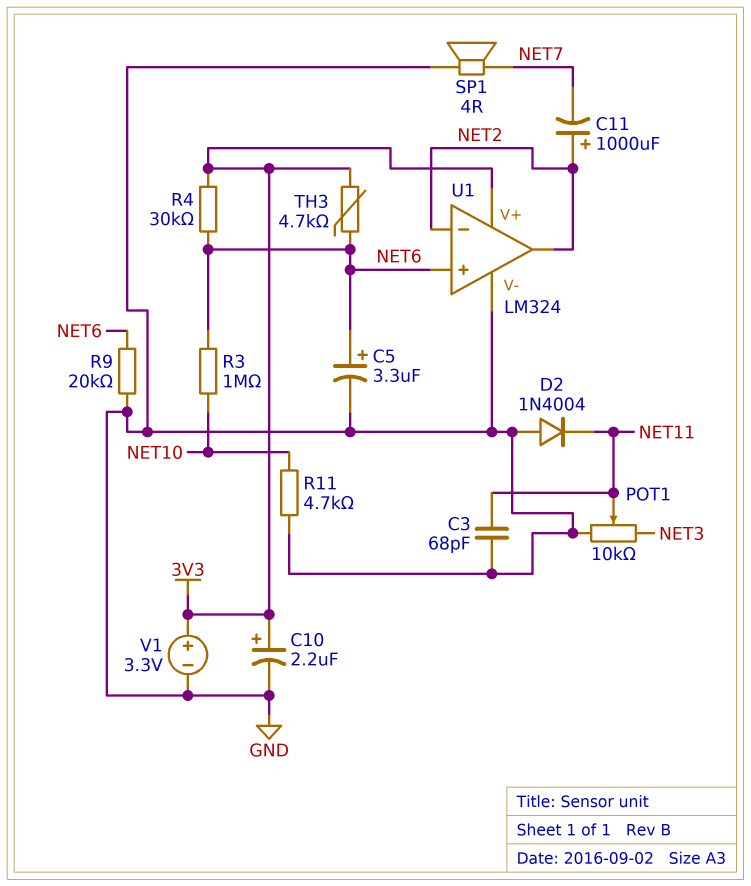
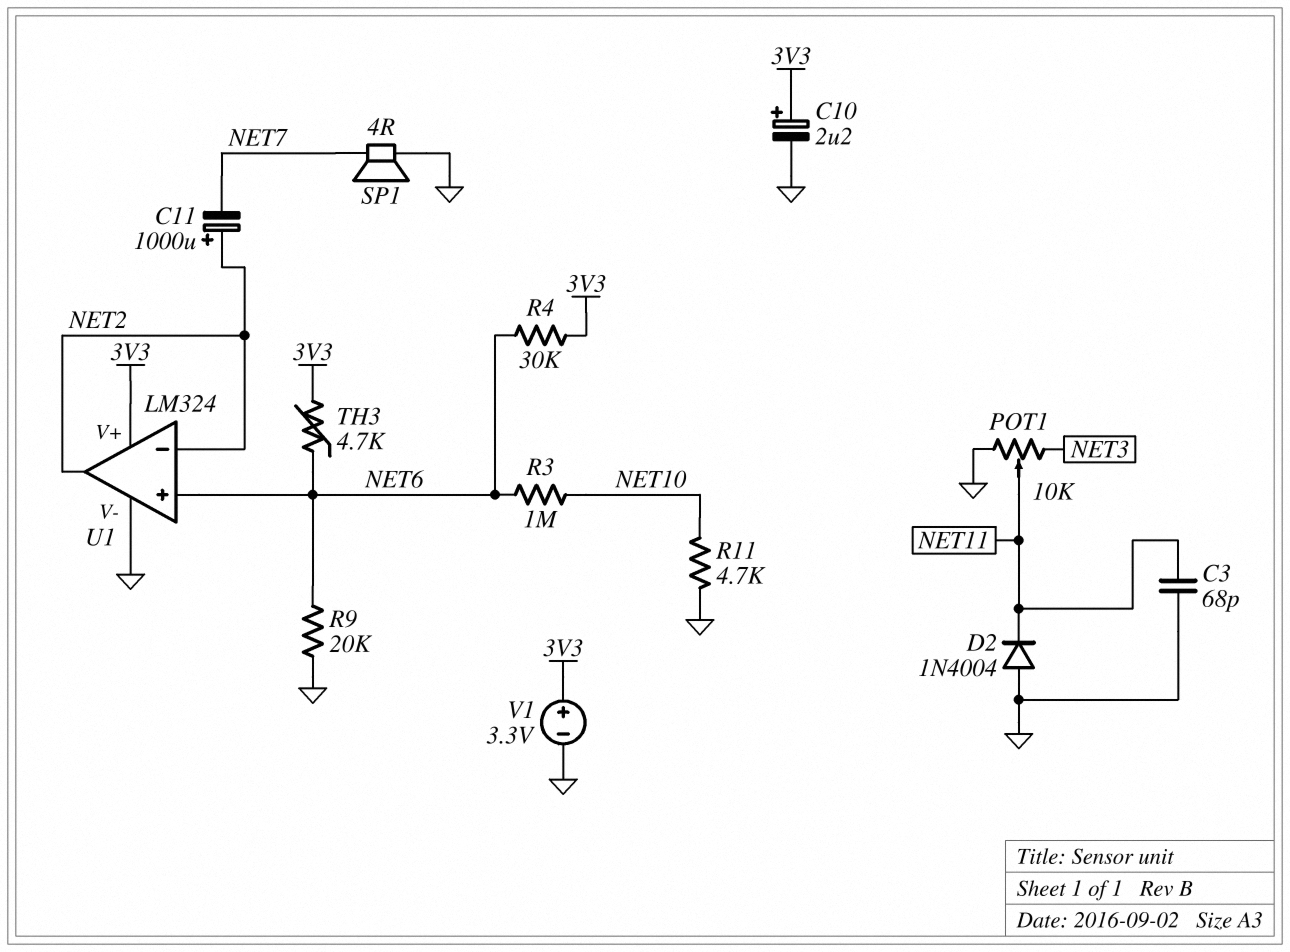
C5: 3.3uF (plus NET6, minus GND) -> none

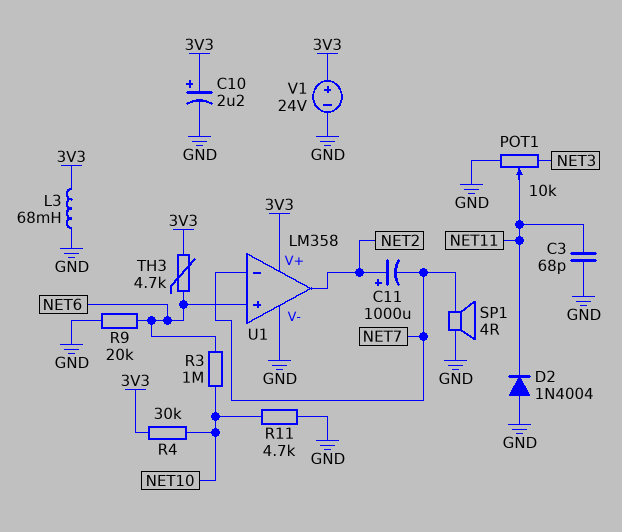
L3: none -> 68mH (3V3, GND)
R4: 30k (3V3, NET6) -> 30k (3V3, NET10)
U1: LM324 -> LM358
U1 pin in-: NET2 -> NET7
V1: 3.3V (plus 3V3, minus GND) -> 24V (plus 3V3, minus GND)

